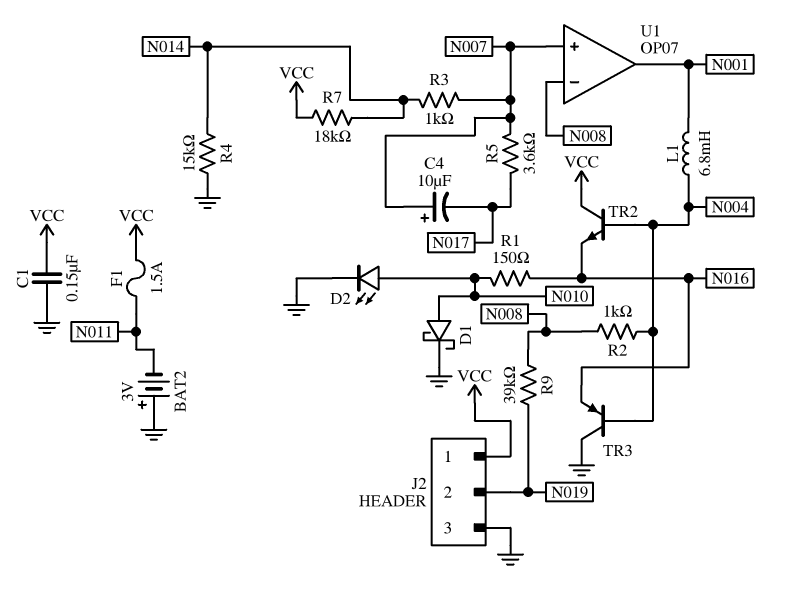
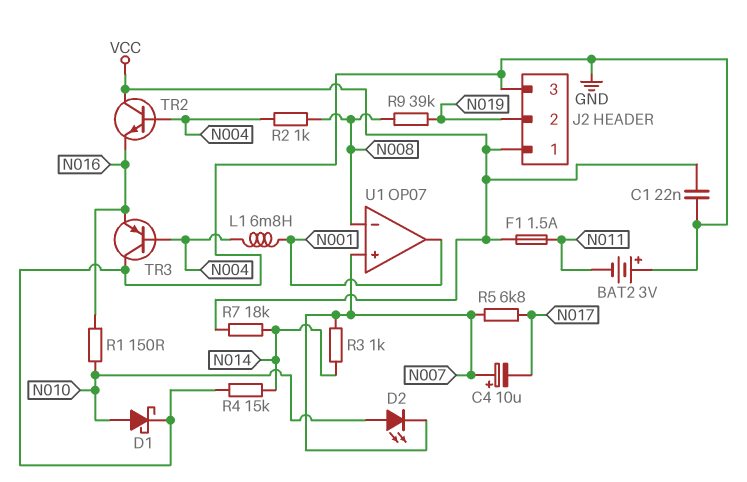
C1: 150nF (GND, VCC) -> 22nF (GND, VCC)
D2: LED (A N010, K GND) -> LED (A N010, K N007)
R5: 3.6k (N007, N017) -> 6.8k (N007, N017)

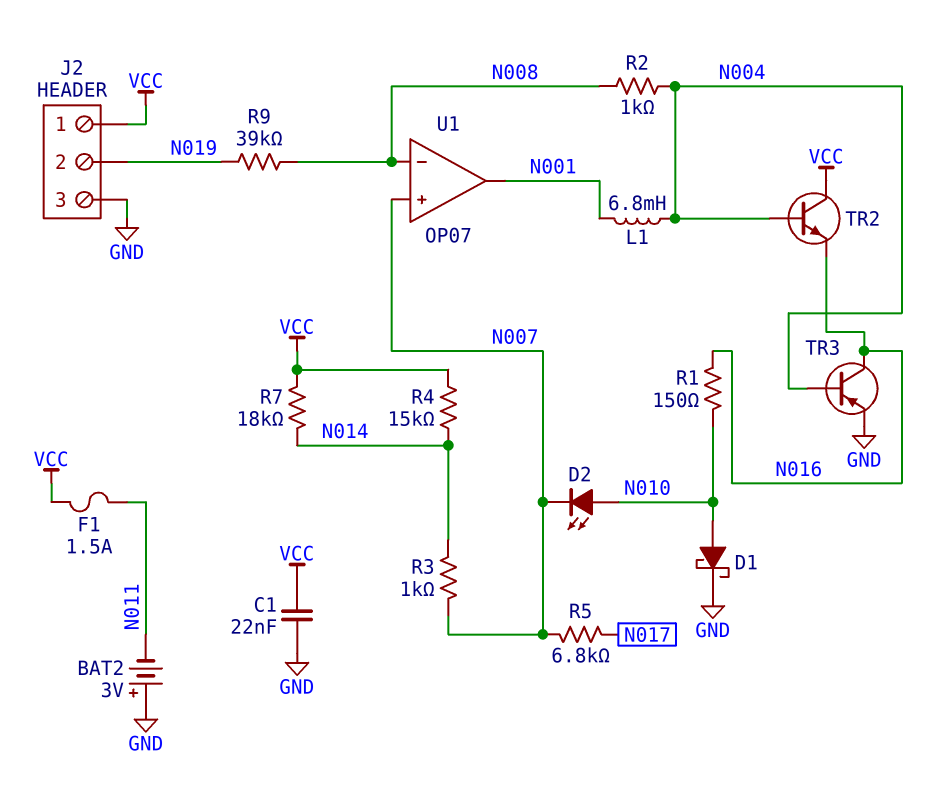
C4: 10uF (plus N007, minus N017) -> none
R4: 15k (GND, N014) -> 15k (N014, VCC)
TR3: PNP (B N004, C GND, E N016) -> PNP (B N004, C N016, E GND)

